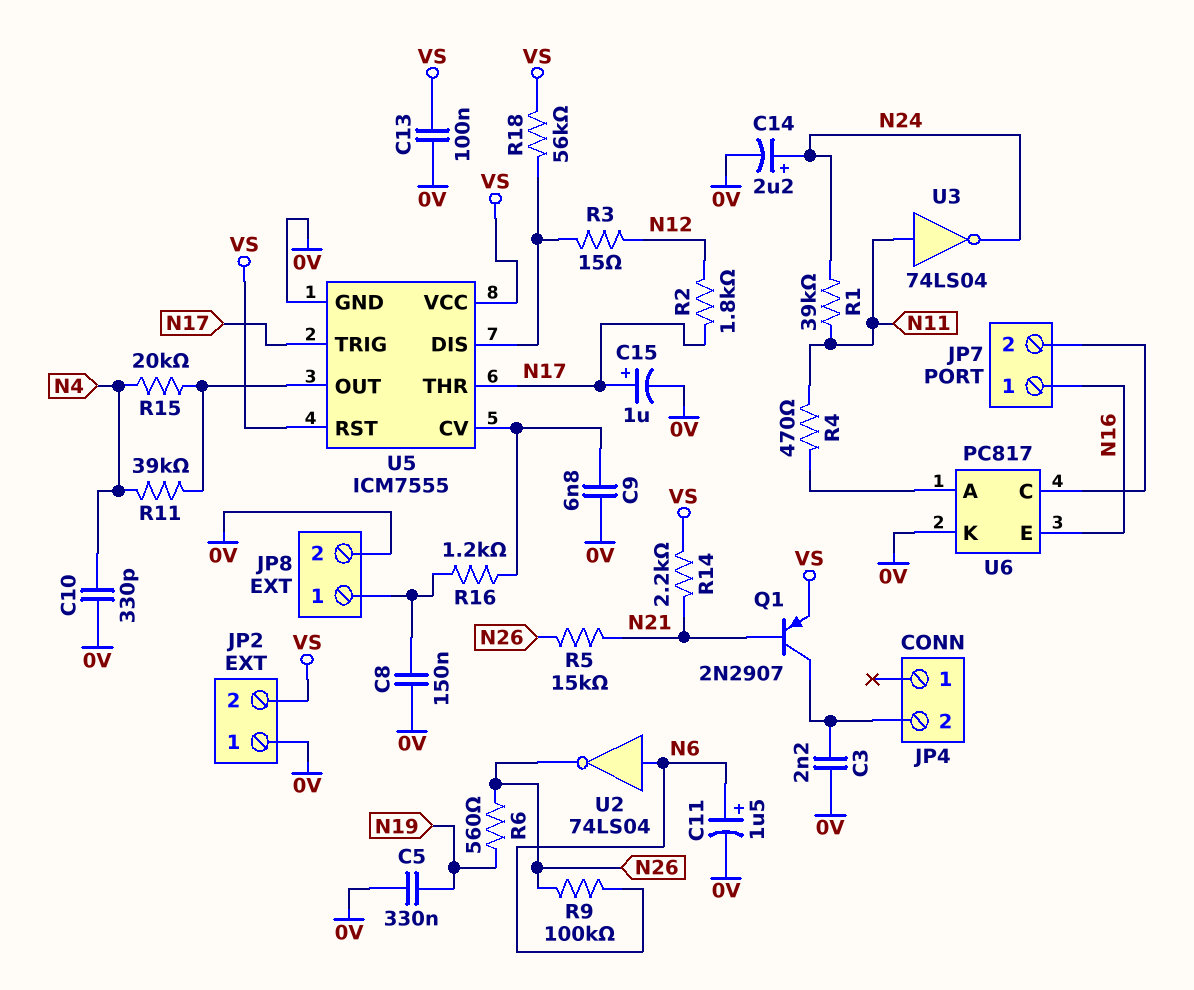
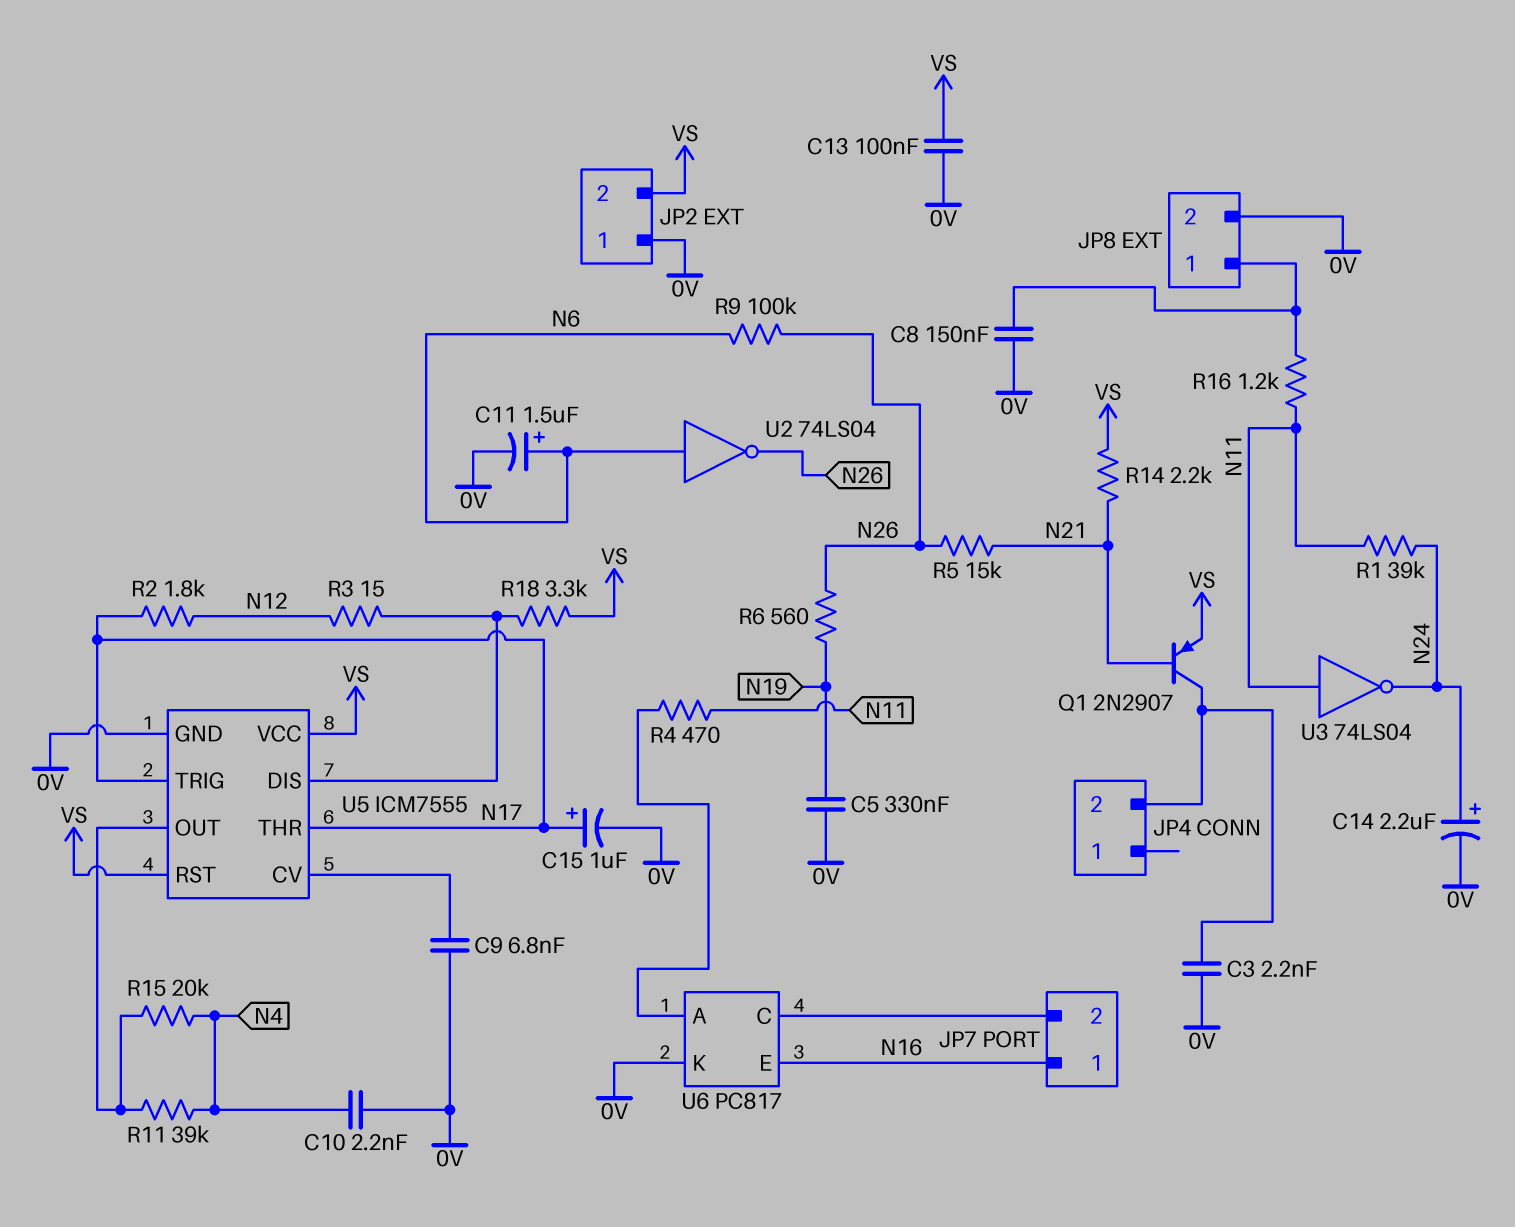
C10: 330pF (0V, N4) -> 2.2nF (0V, N4)
R16: 1.2k (JP8/1, U5/CV) -> 1.2k (JP8/1, N11)
R18: 56k (U5/DIS, VS) -> 3.3k (U5/DIS, VS)

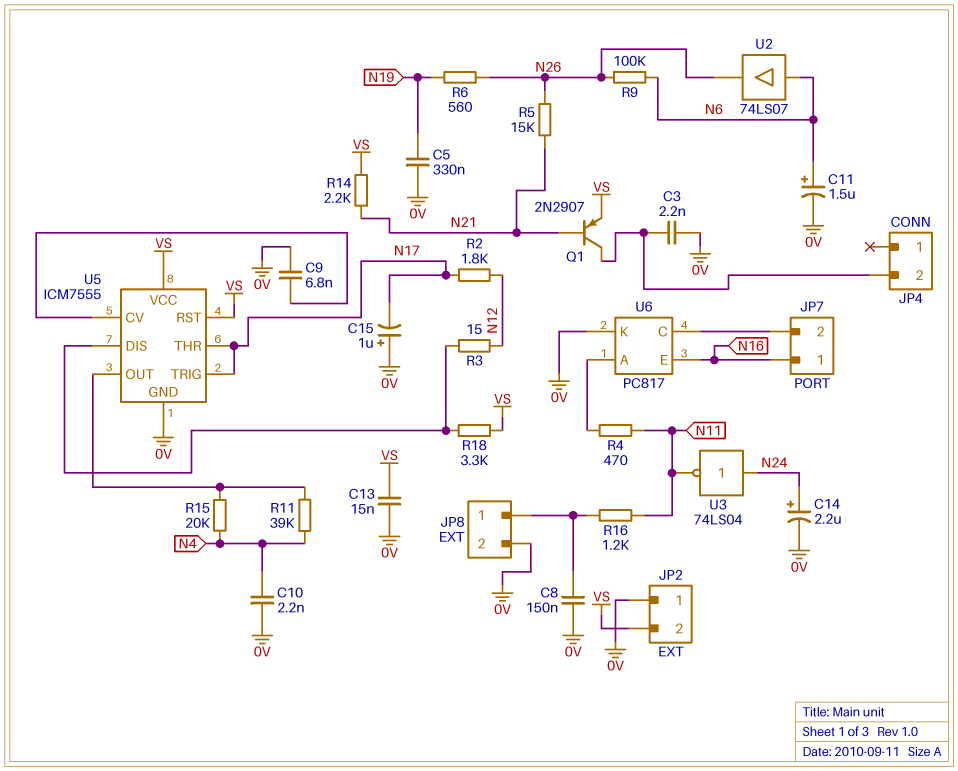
C13: 100nF (0V, VS) -> 15nF (0V, VS)
C15: 1uF (plus N17, minus 0V) -> 1uF (plus 0V, minus N17)
R1: 39k (N11, N24) -> none
U2: NOT 74LS04 (in N6, out N26) -> buffer 74LS07 (in N6, out N26)
U3: NOT 74LS04 (in N11, out N24) -> NOT 74LS04 (in N24, out N11)

